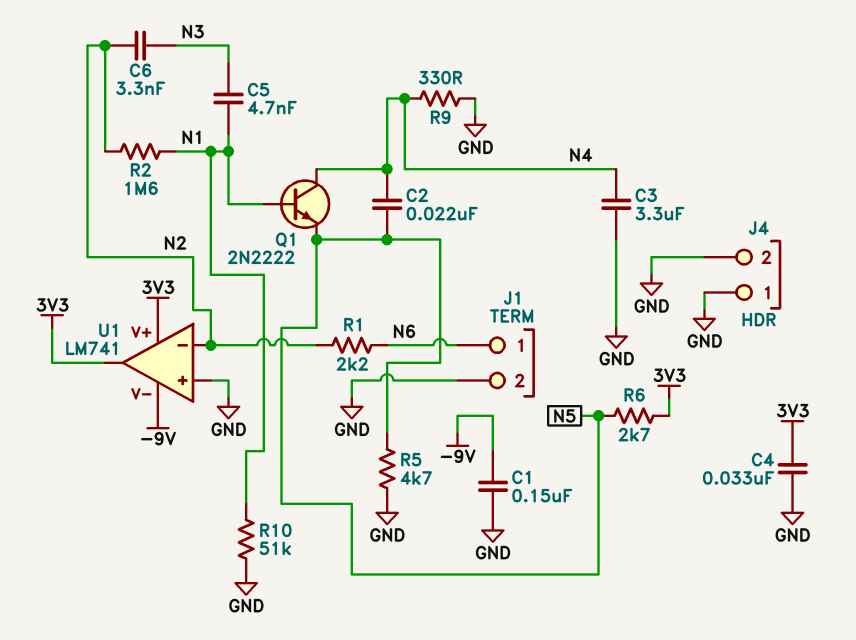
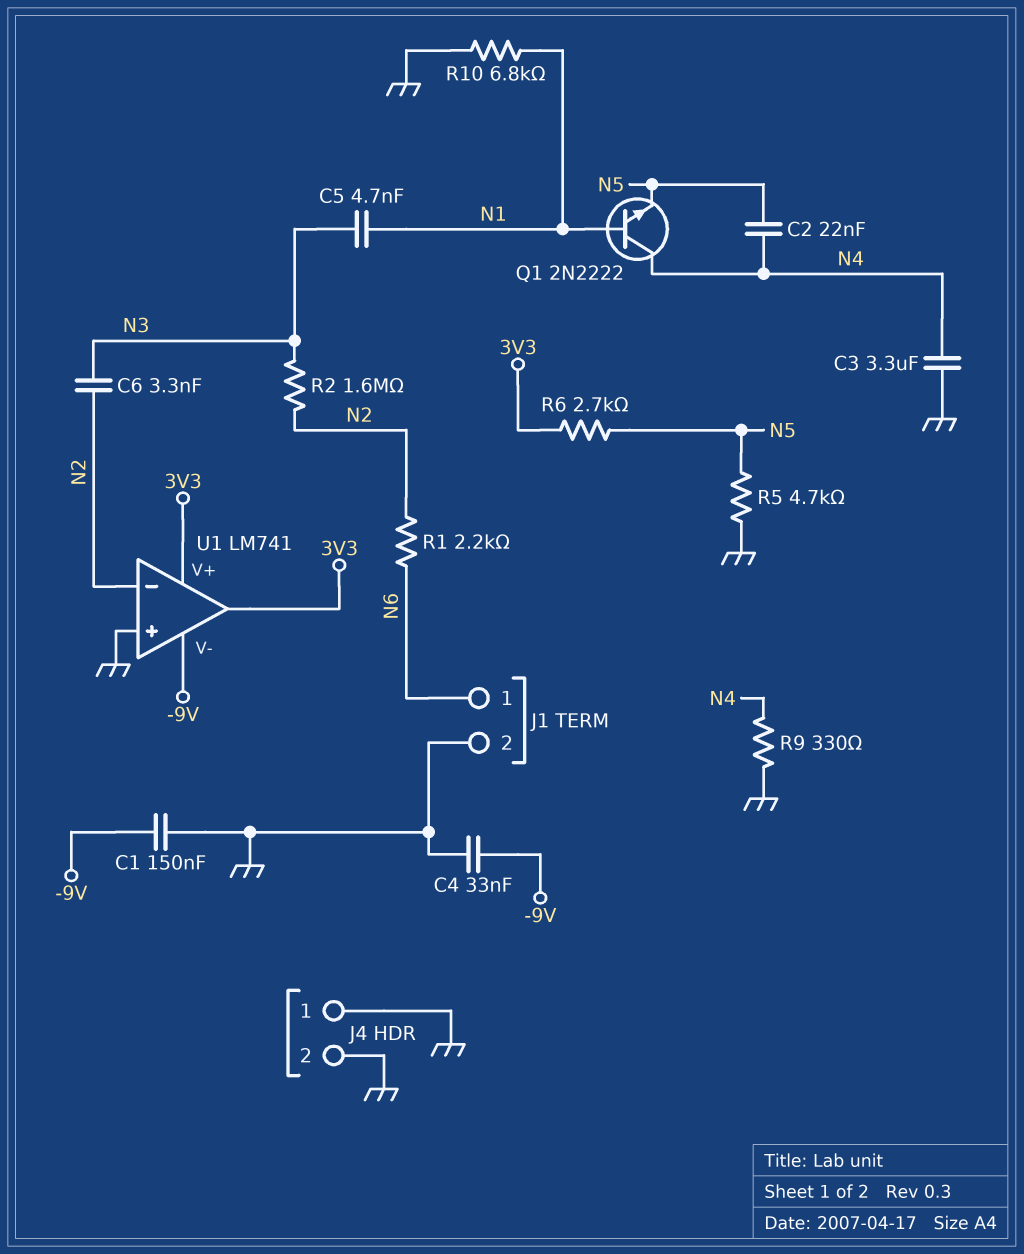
C4: 33nF (3V3, GND) -> 33nF (-9V, GND)
R2: 1.6M (N1, N2) -> 1.6M (N2, N3)
R10: 51k (GND, N1) -> 6.8k (GND, N1)

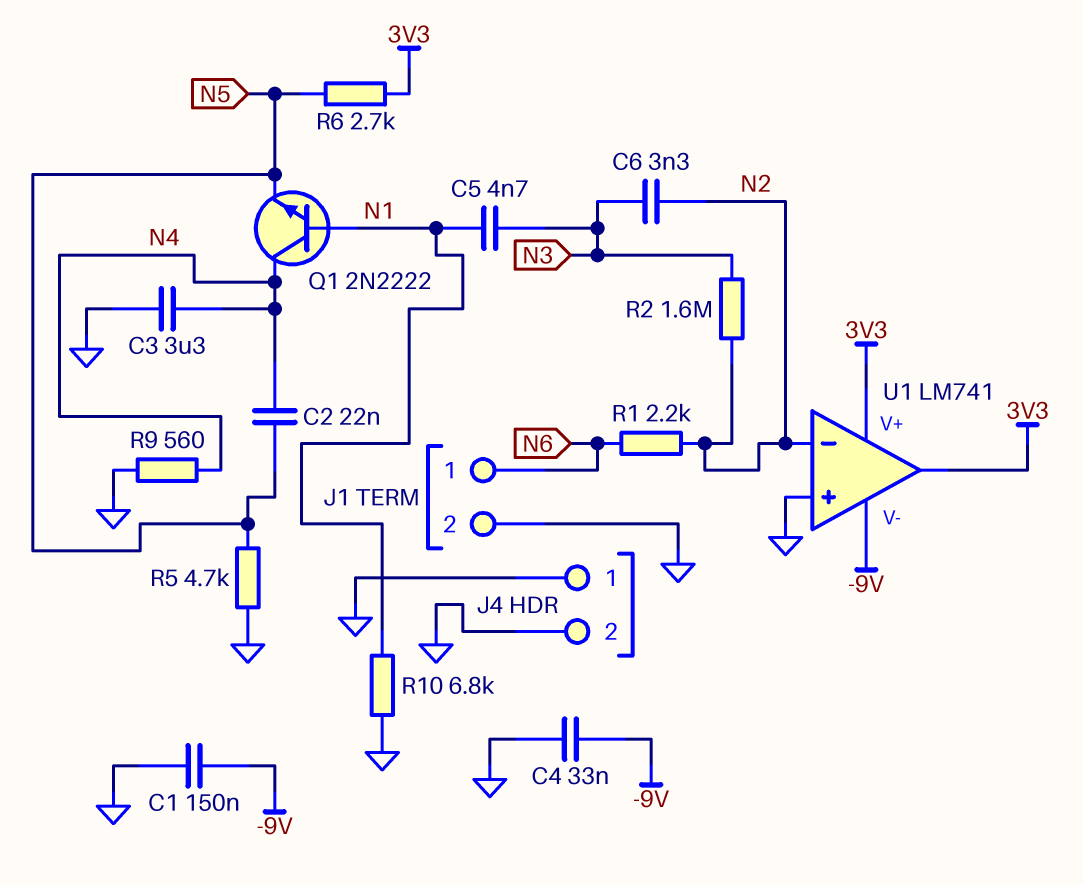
R9: 330 (GND, N4) -> 560 (GND, N4)

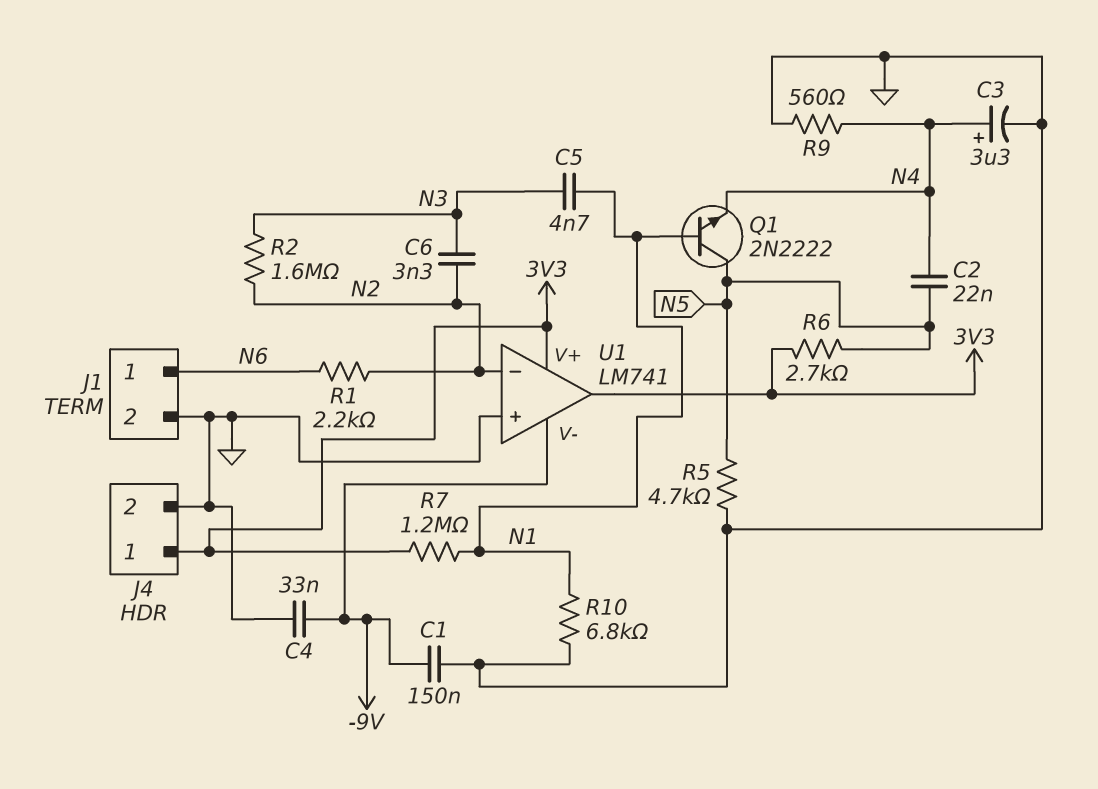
C3: 3.3uF (GND, N4) -> 3.3uF (plus N4, minus GND)
J4 pin 1: GND -> 3V3
Q1: NPN 2N2222 (B N1, C N4, E N5) -> NPN 2N2222 (B N1, C N5, E N4)
R7: none -> 1.2M (3V3, N1)

